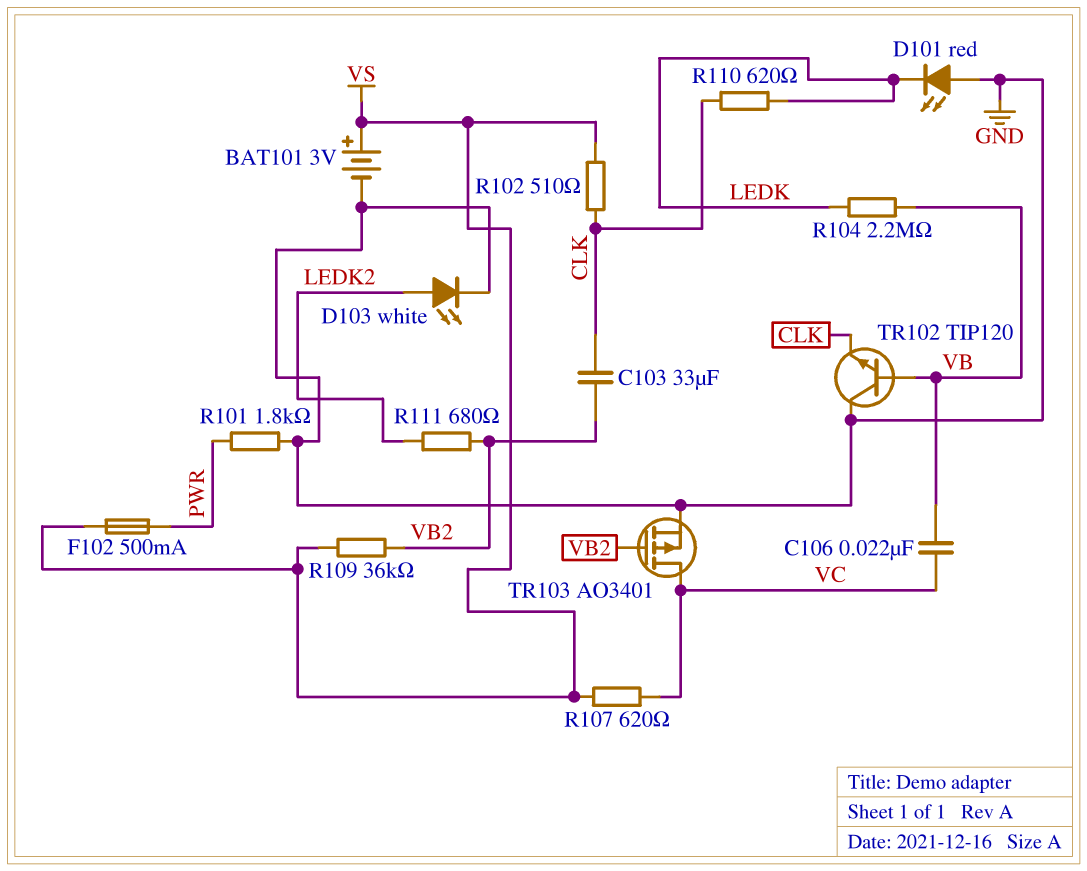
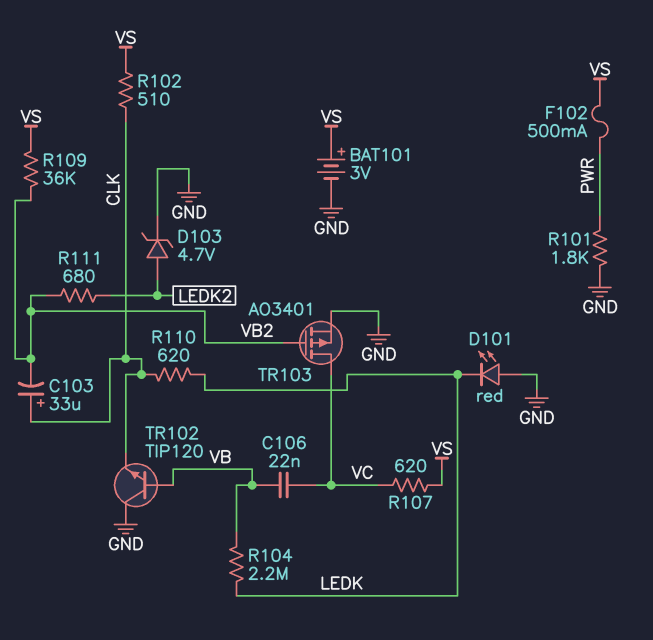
C103: 33uF (CLK, VB2) -> 33uF (plus CLK, minus VB2)
D103: LED white (A LEDK2, K GND) -> zener 4.7V (A LEDK2, K GND)

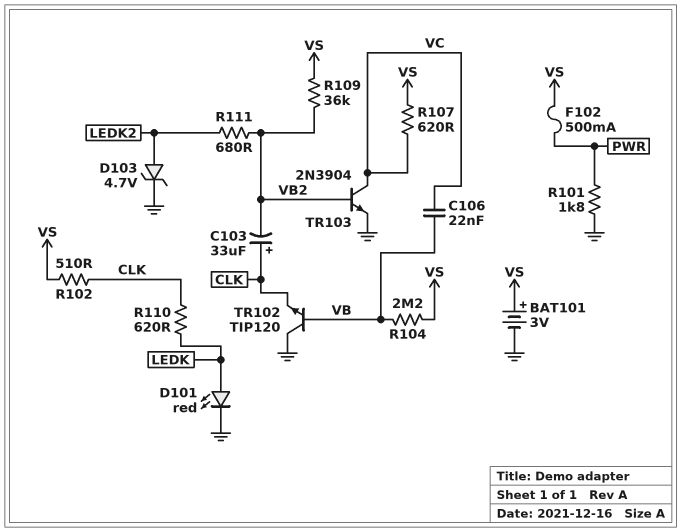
D101: LED red (A GND, K LEDK) -> LED red (A LEDK, K GND)
R104: 2.2M (LEDK, VB) -> 2.2M (VB, VS)
TR103: PMOS AO3401 (G VB2, D VC, S GND) -> NPN 2N3904 (B VB2, C VC, E GND)

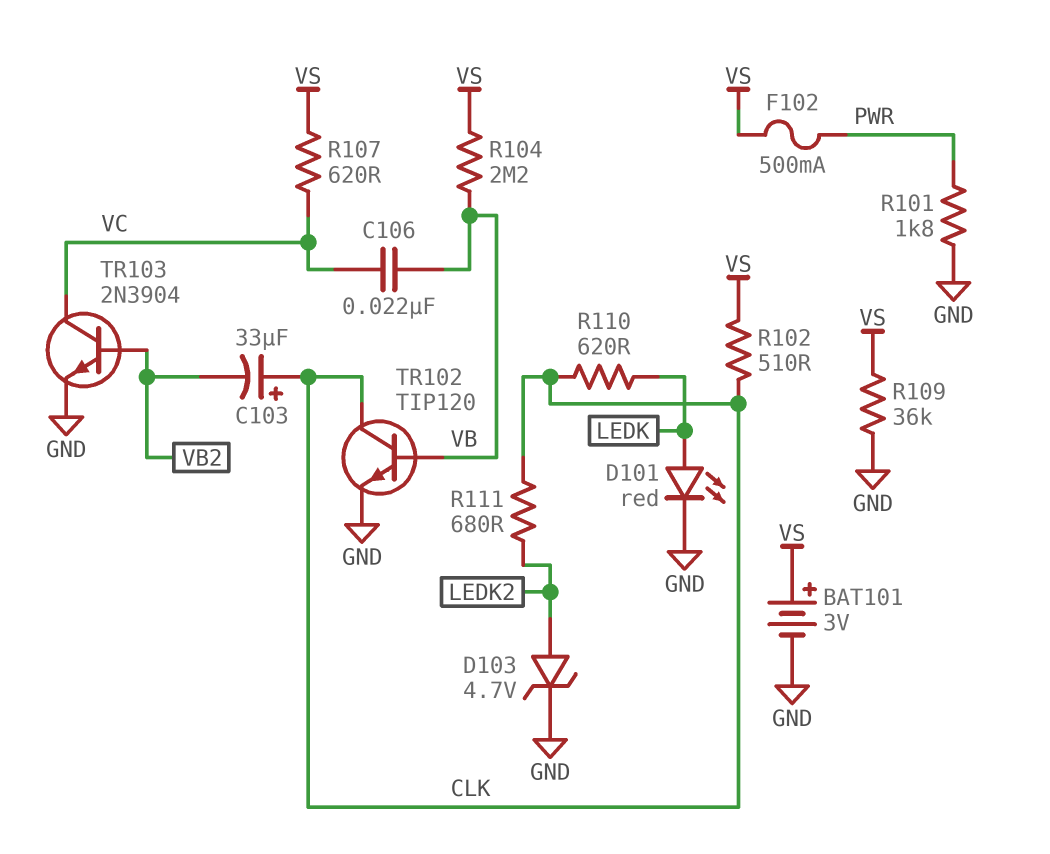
R109: 36k (VB2, VS) -> 36k (GND, VS)
R111: 680 (LEDK2, VB2) -> 680 (CLK, LEDK2)
TR102: NPN TIP120 (B VB, C GND, E CLK) -> NPN TIP120 (B VB, C CLK, E GND)

